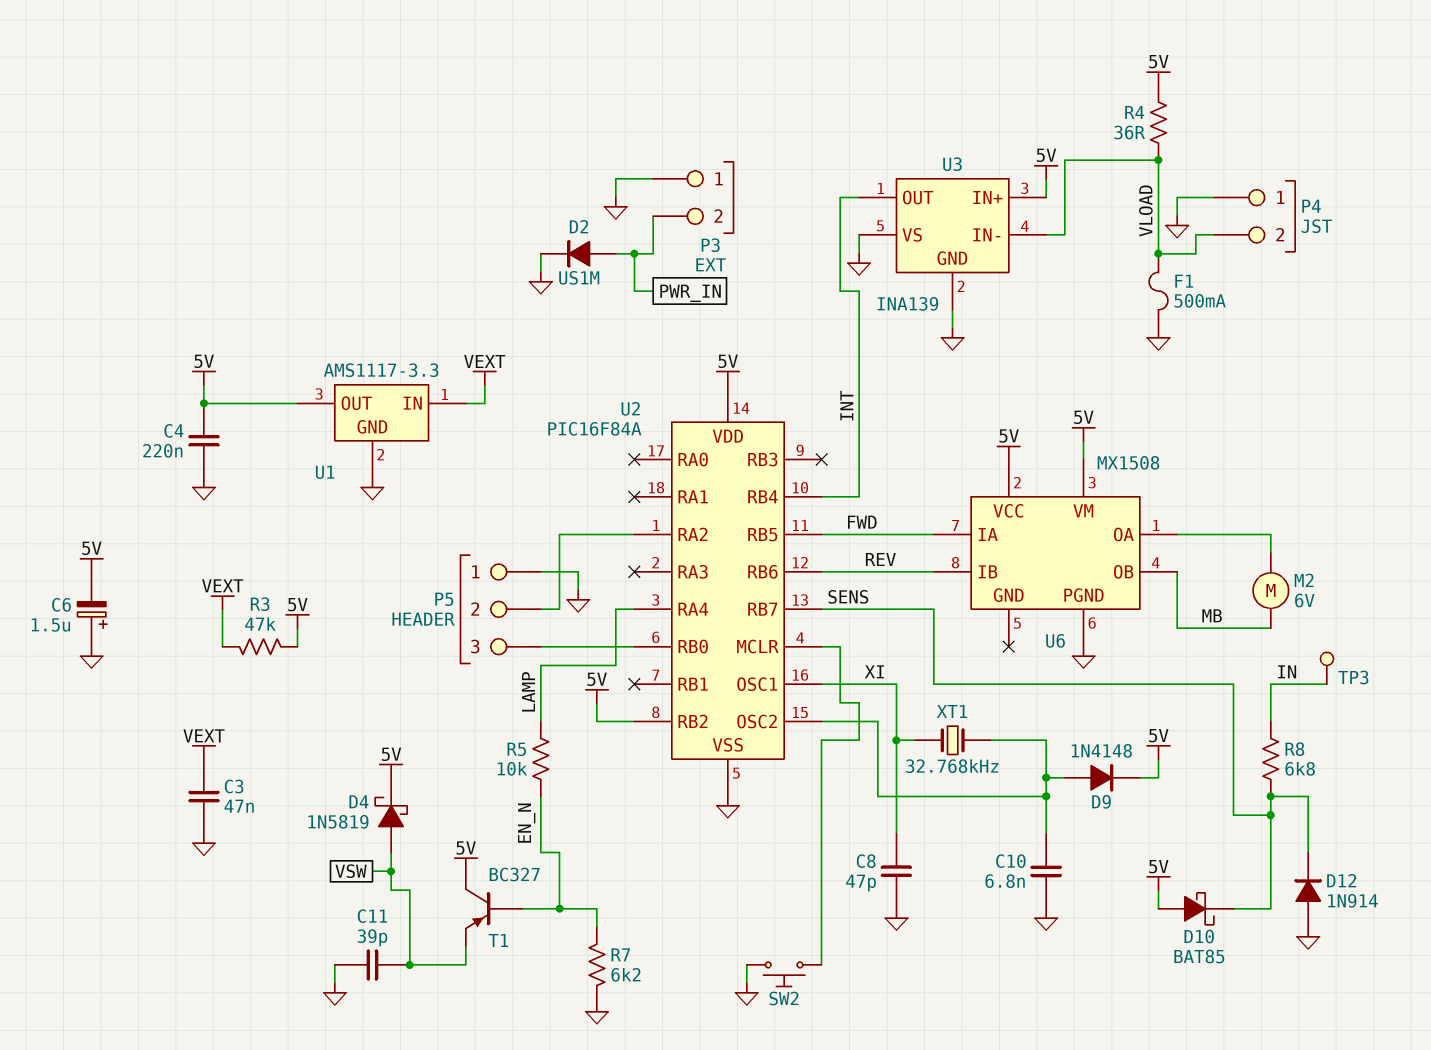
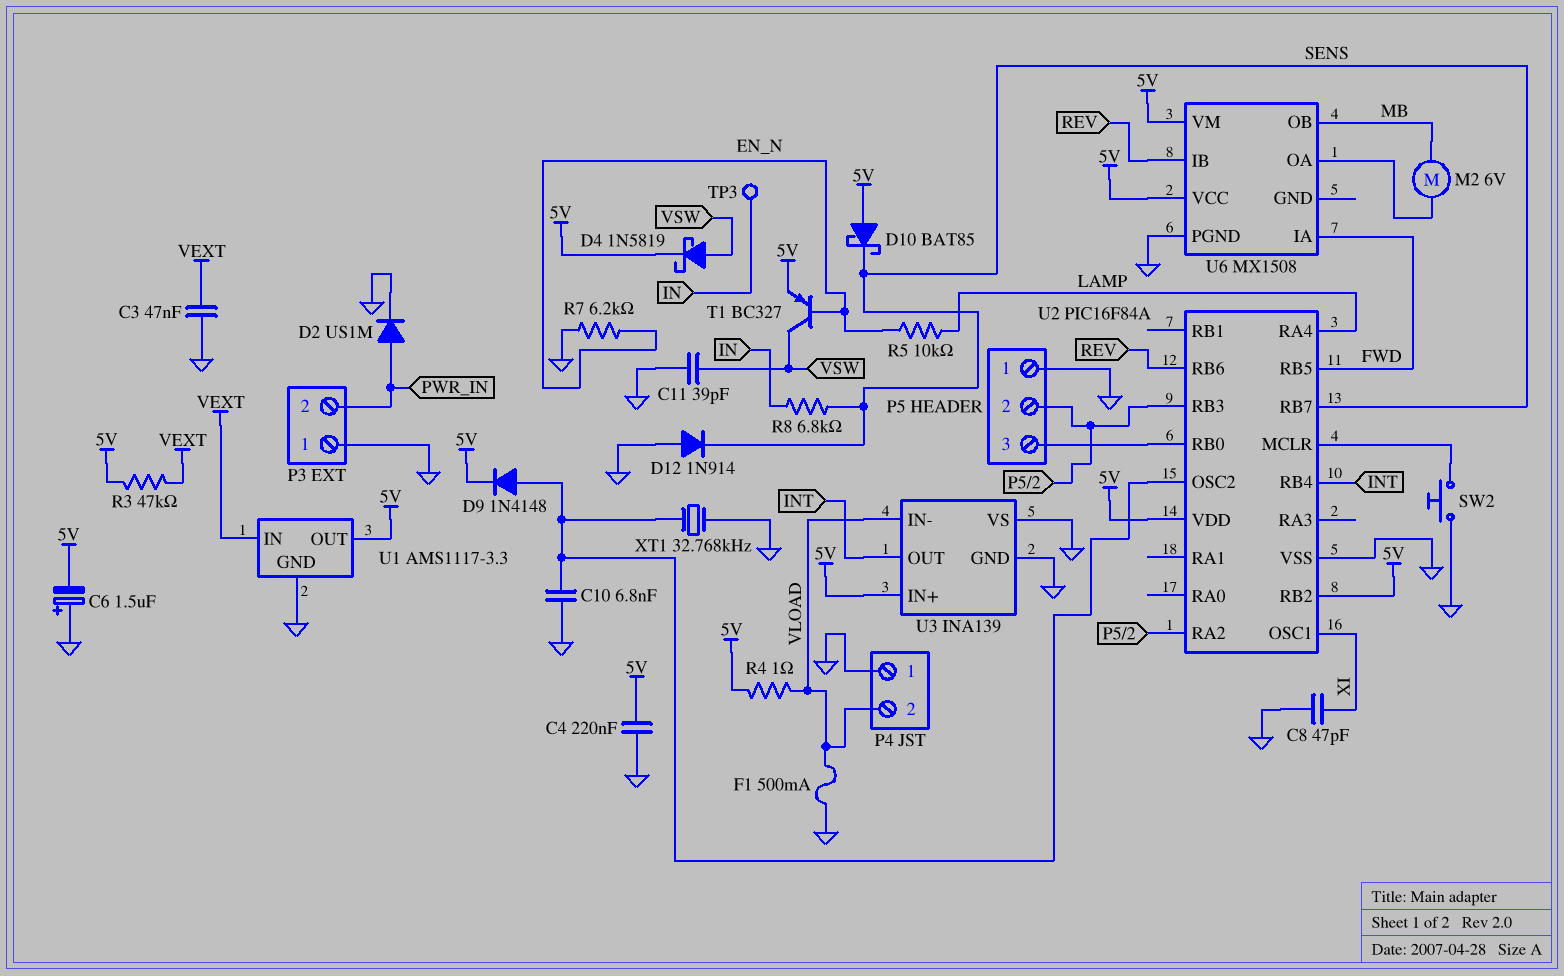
R4: 36 (5V, VLOAD) -> 1 (5V, VLOAD)
T1: PNP BC327 (B EN_N, C 5V, E VSW) -> PNP BC327 (B EN_N, C VSW, E 5V)
U2 pin RB3: none -> P5/2
XT1: 32.768kHz (U2/OSC2, XI) -> 32.768kHz (GND, U2/OSC2)

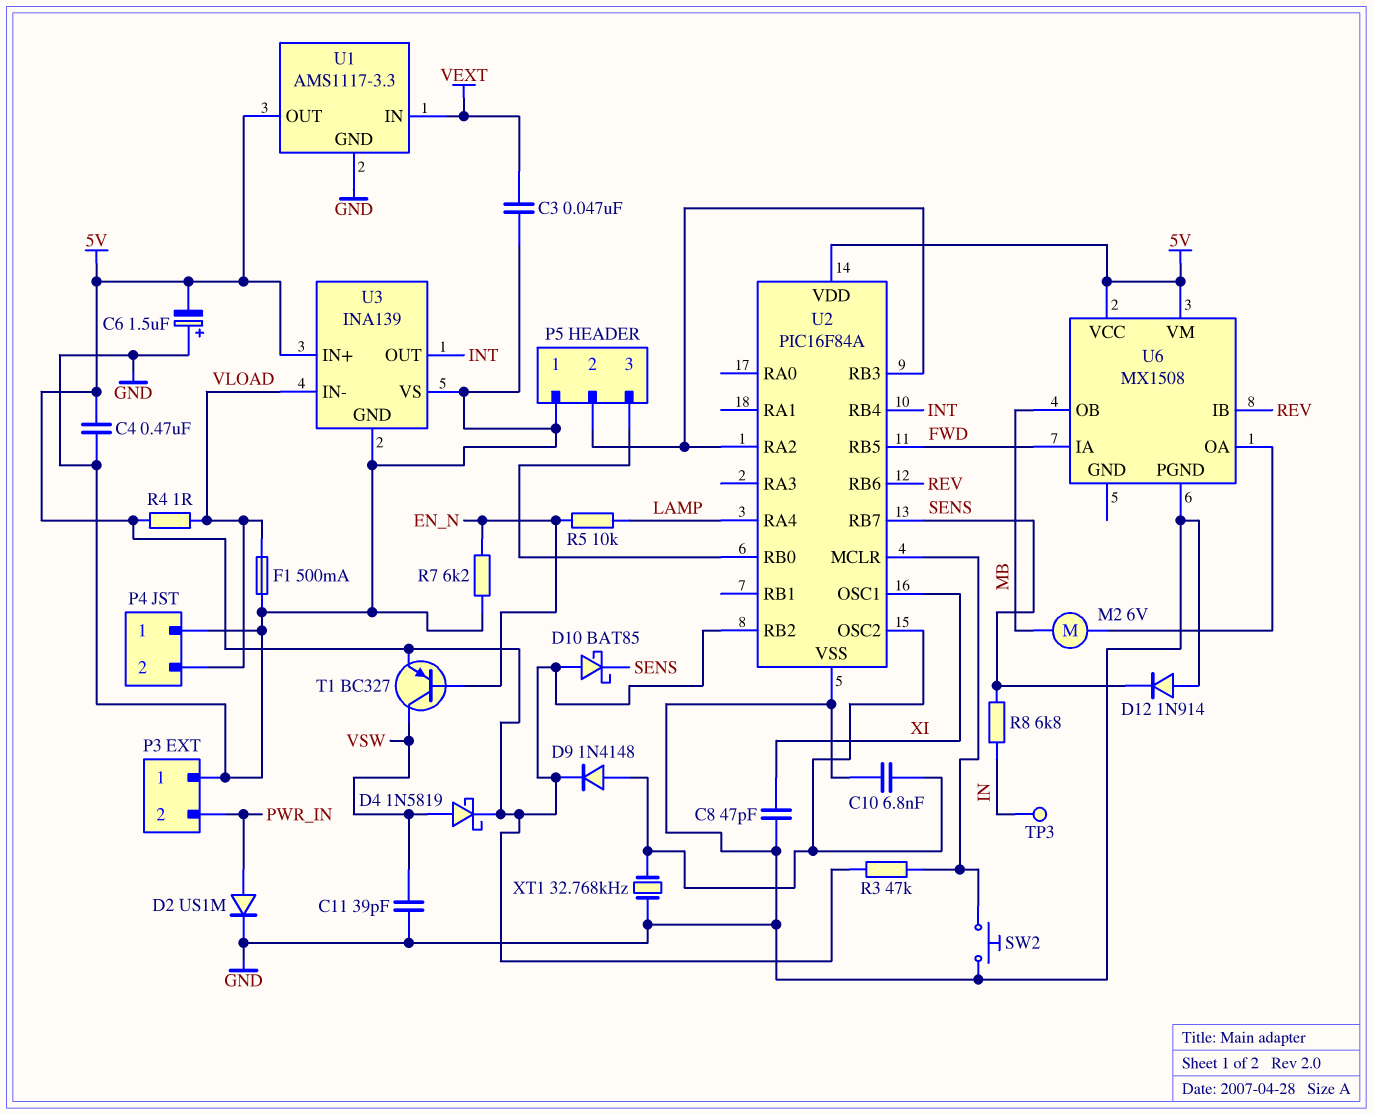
C4: 220nF (5V, GND) -> 470nF (5V, GND)
R3: 47k (5V, VEXT) -> 47k (5V, U2/MCLR)

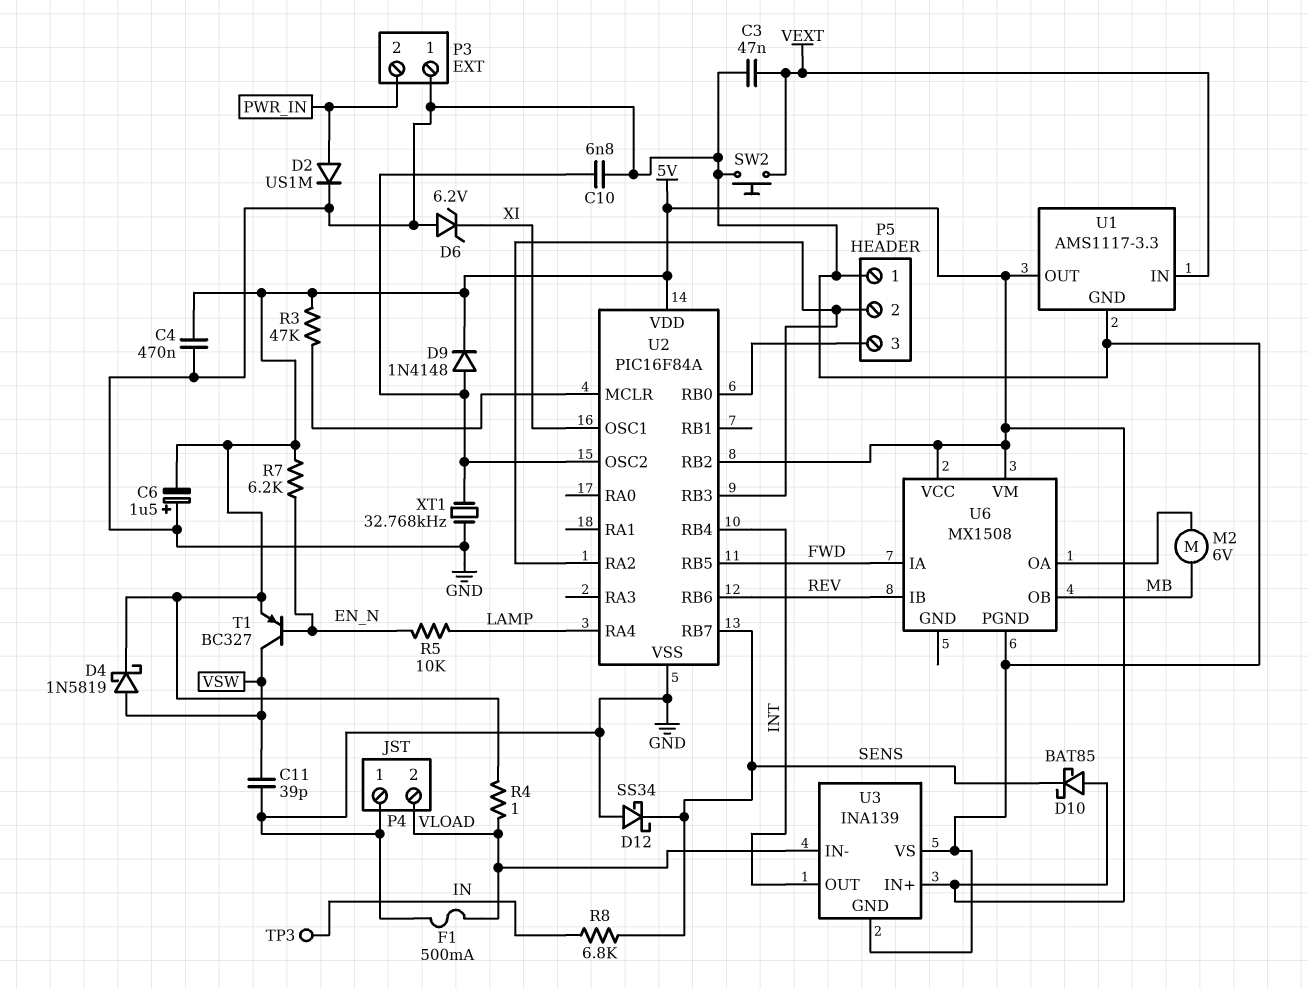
C8: 47pF (GND, XI) -> none
D6: none -> zener 6.2V (A GND, K XI)
D12: diode 1N914 (A GND, K SENS) -> schottky SS34 (A GND, K SENS)
R7: 6.2k (EN_N, GND) -> 6.2k (5V, EN_N)
SW2: button (GND, U2/MCLR) -> button (GND, VEXT)

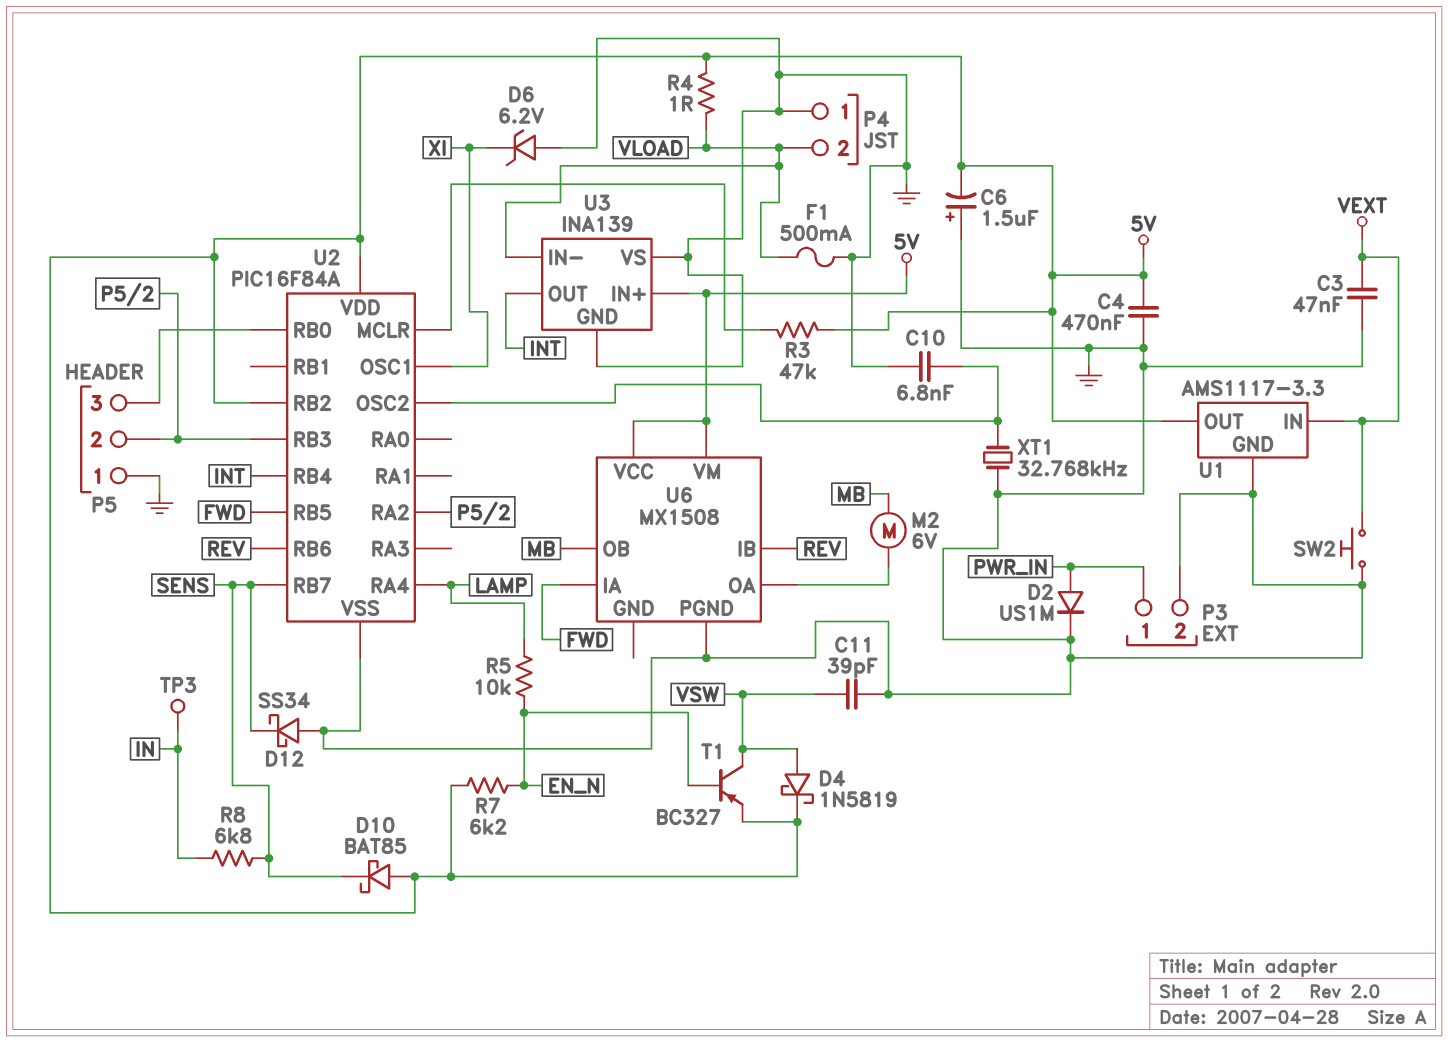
D9: diode 1N4148 (A U2/OSC2, K 5V) -> none
P3 pin 1: GND -> PWR_IN
P3 pin 2: PWR_IN -> GND

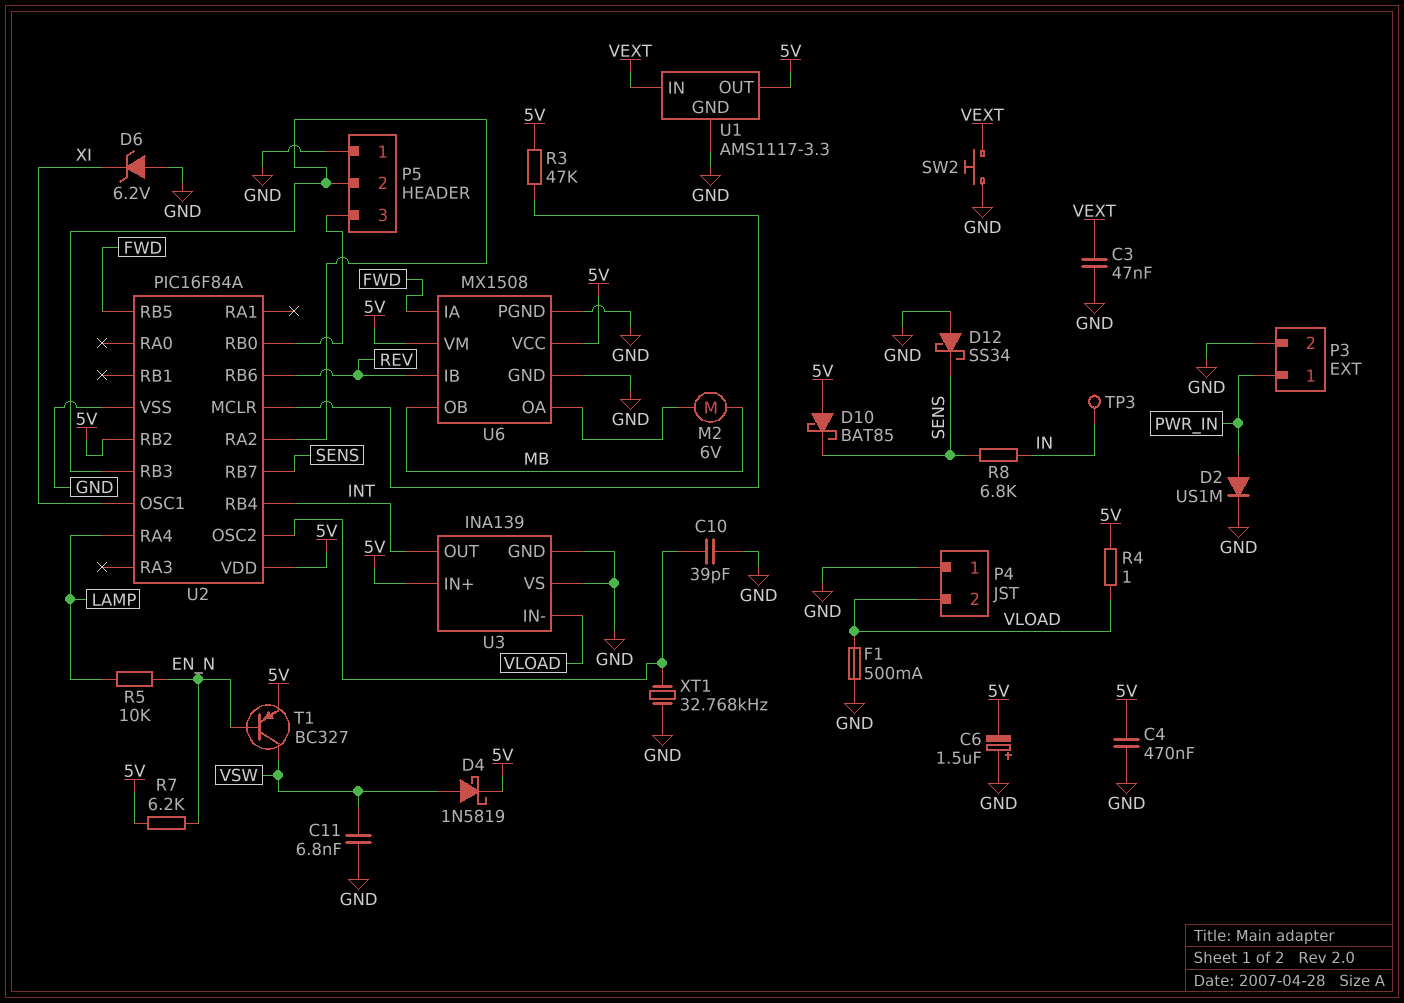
C10: 6.8nF (GND, U2/OSC2) -> 39pF (GND, U2/OSC2)
C11: 39pF (GND, VSW) -> 6.8nF (GND, VSW)
U6 pin GND: none -> GND

